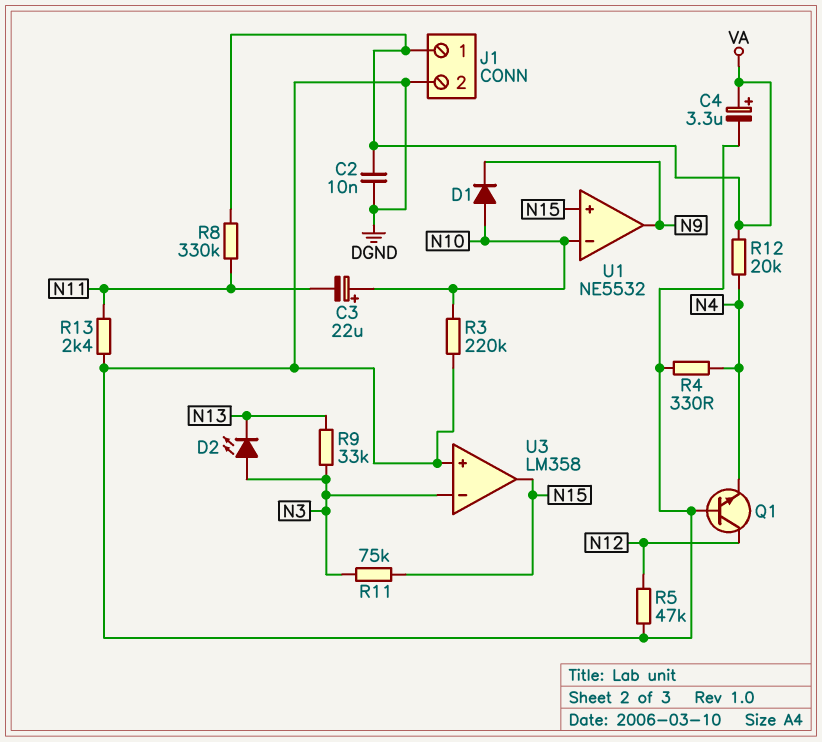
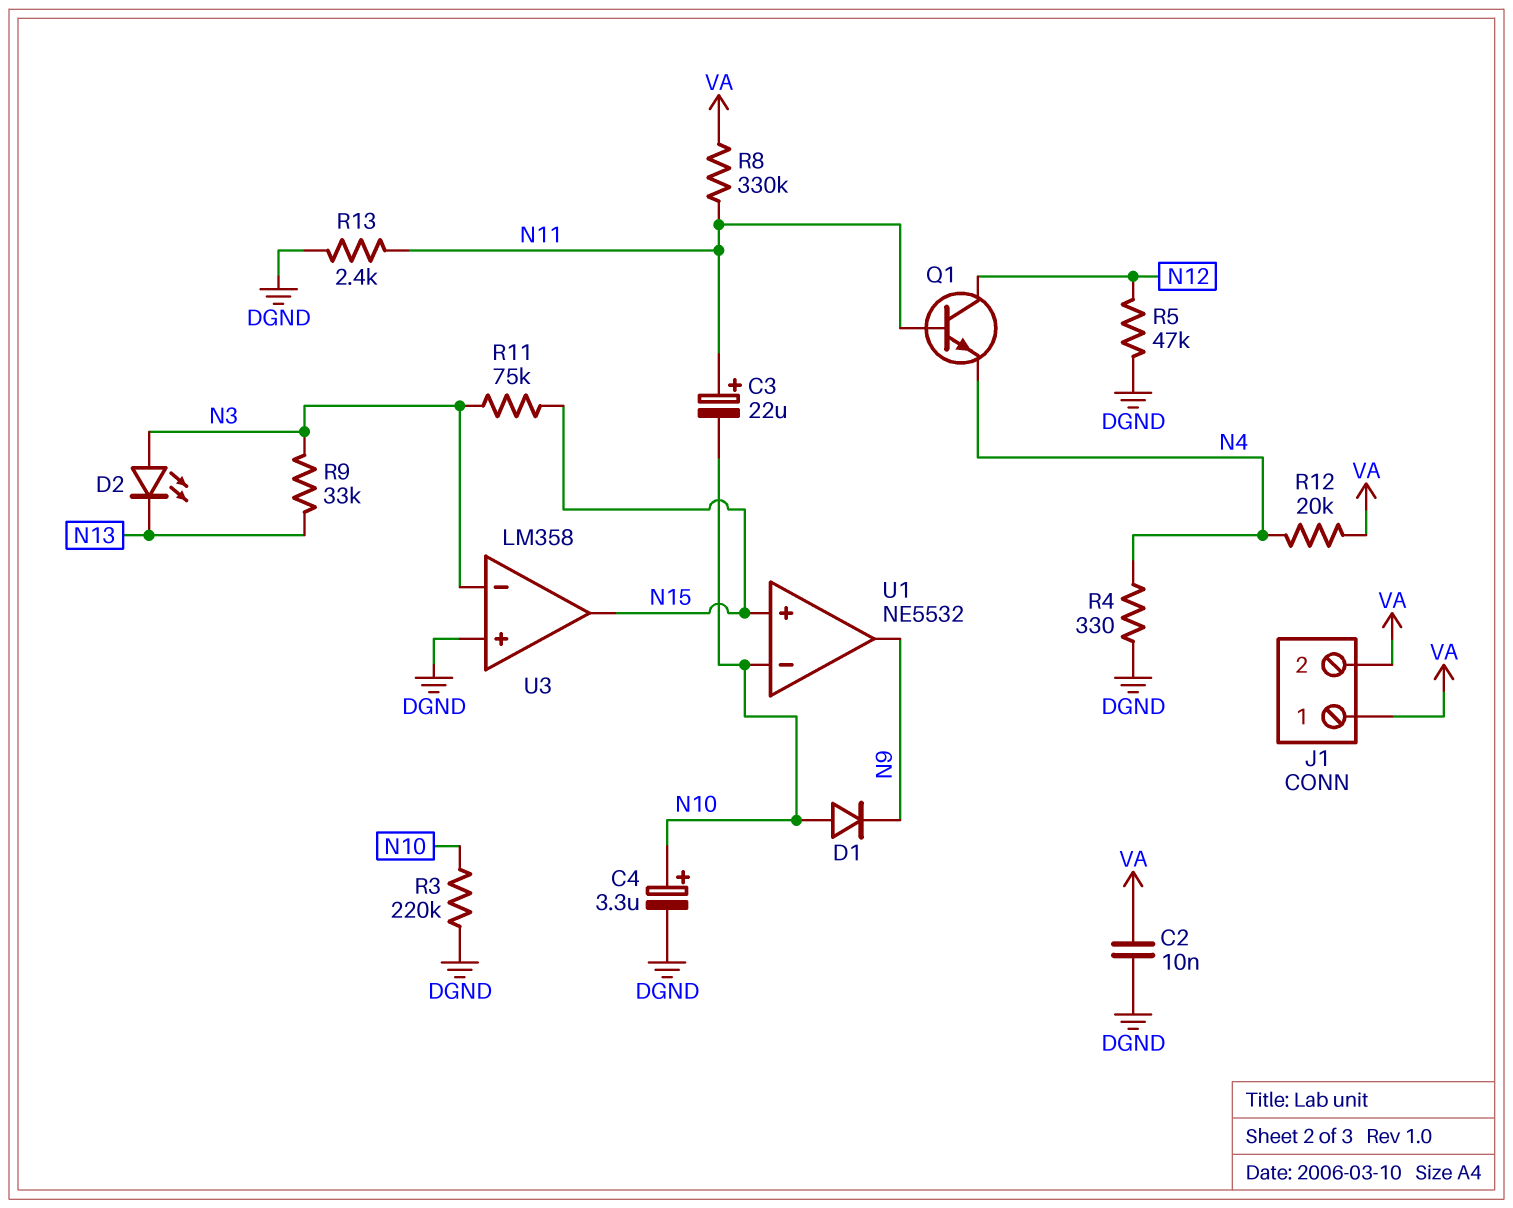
C3: 22uF (plus N10, minus N11) -> 22uF (plus N11, minus N10)
C4: 3.3uF (plus VA, minus DGND) -> 3.3uF (plus N10, minus DGND)
J1 pin 2: DGND -> VA
Q1: NPN (B DGND, C N12, E N4) -> NPN (B N11, C N12, E N4)

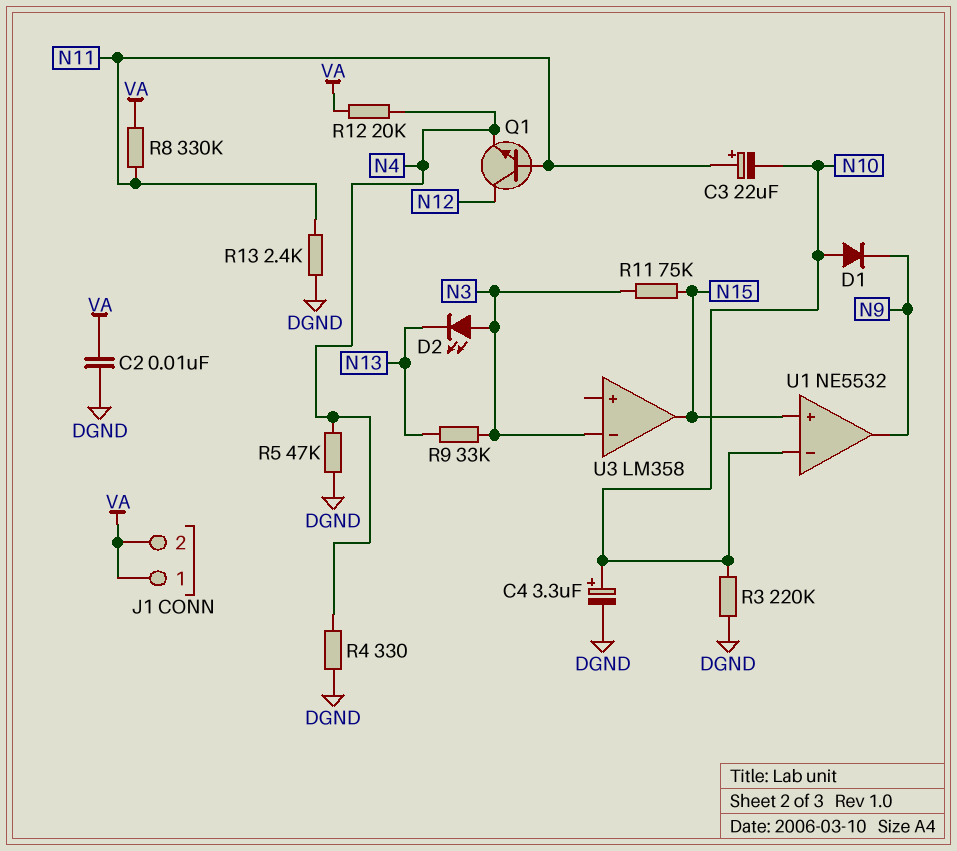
R5: 47k (DGND, N12) -> 47k (DGND, N4)
U3 pin in+: DGND -> none

